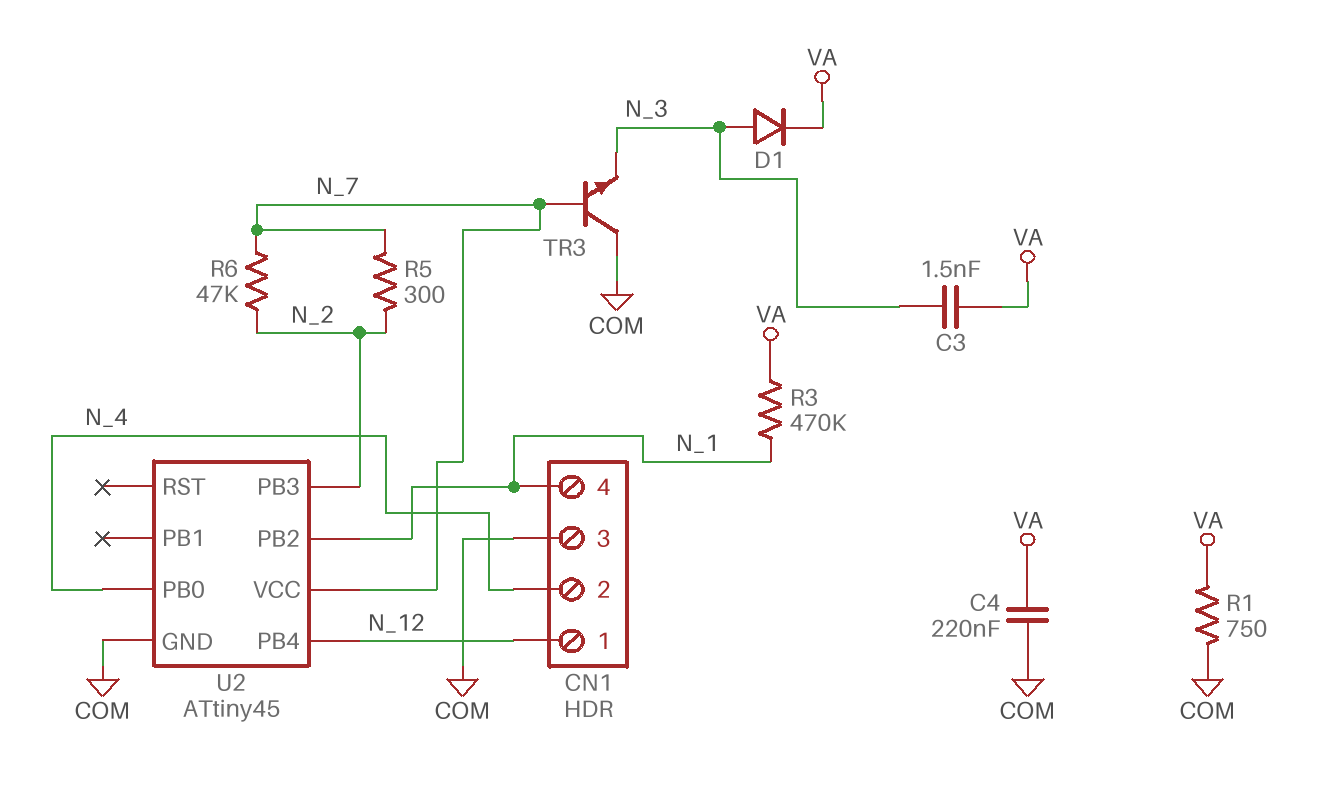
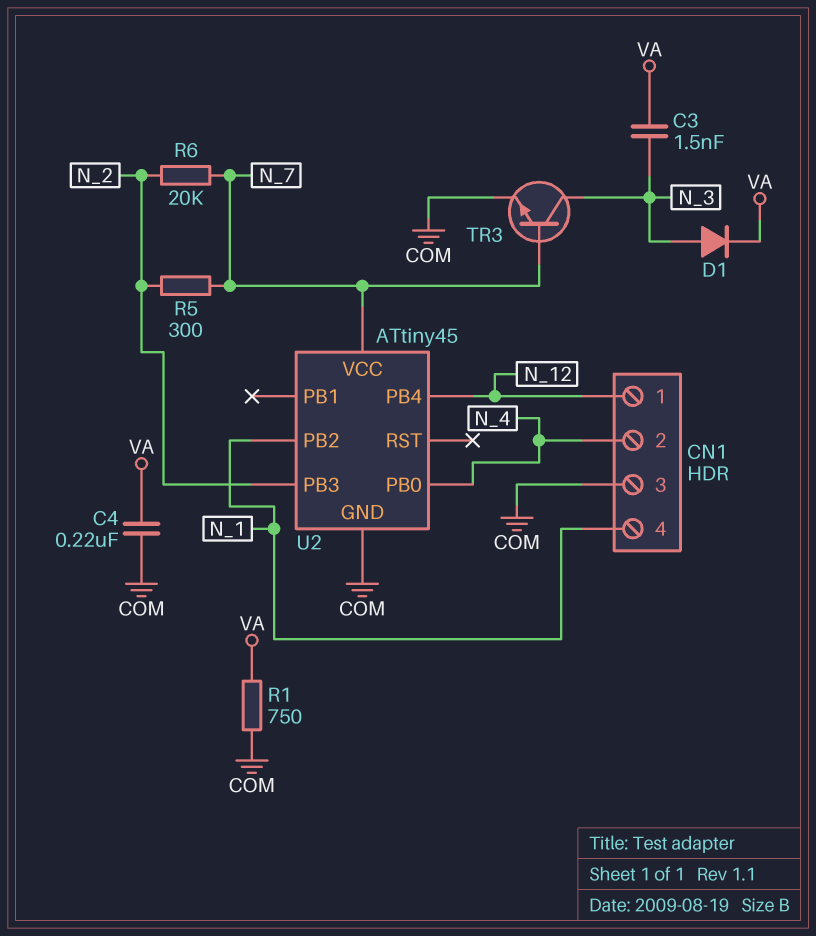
R3: 470k (N_1, VA) -> none
R6: 47k (N_2, N_7) -> 20k (N_2, N_7)
TR3: NPN (B N_7, C COM, E N_3) -> NPN (B N_7, C N_3, E COM)

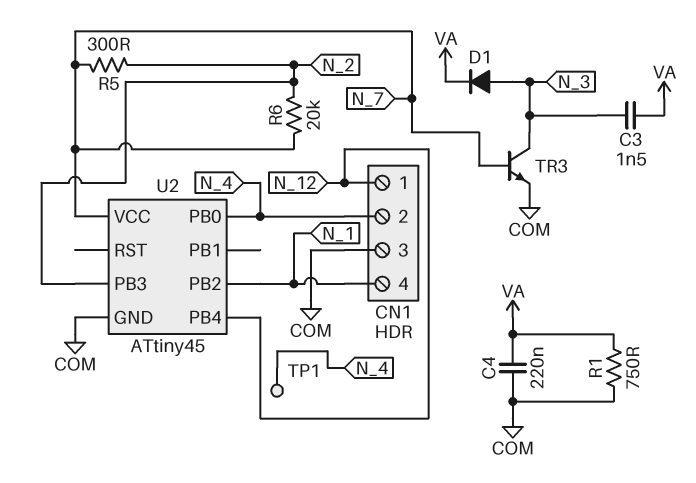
TP1: none -> test point (N_4)

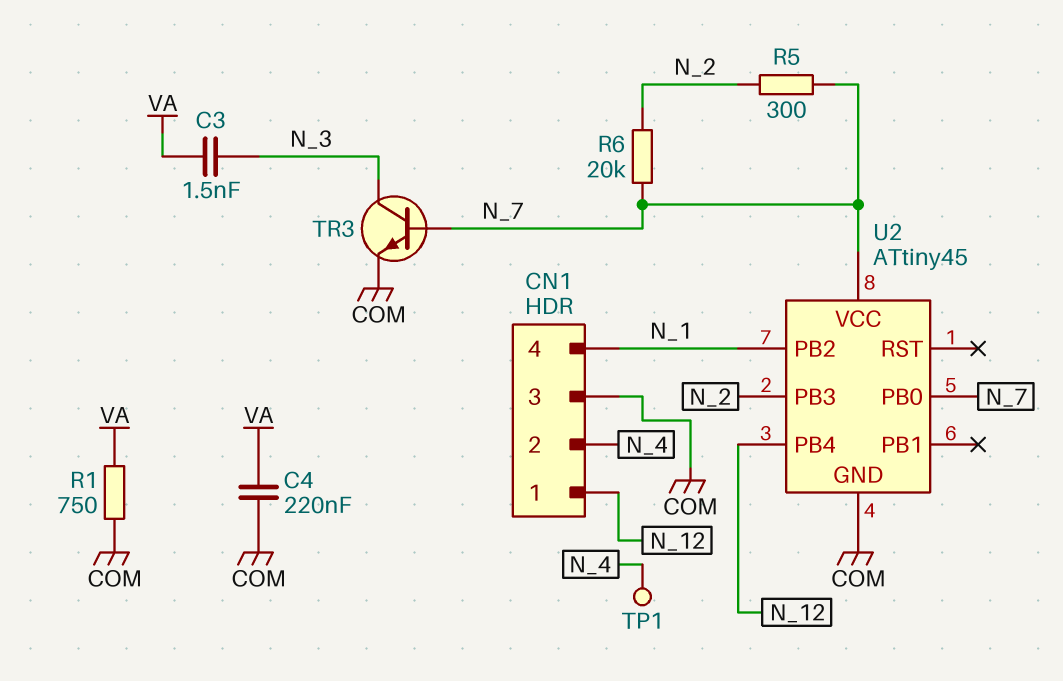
D1: diode (A N_3, K VA) -> none
U2 pin PB0: N_4 -> N_7

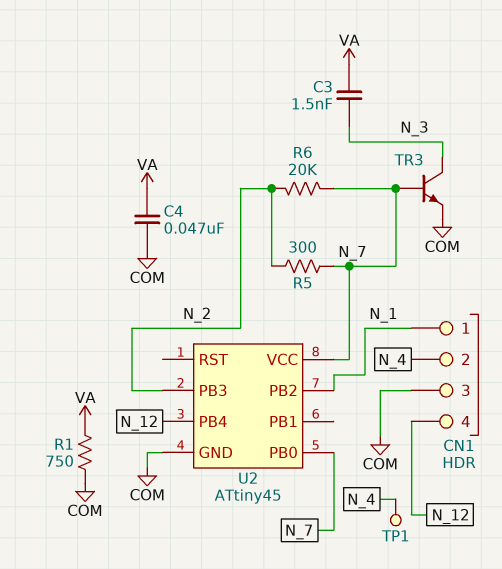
C4: 220nF (COM, VA) -> 47nF (COM, VA)
CN1 pin 1: N_12 -> N_1
CN1 pin 4: N_1 -> N_12

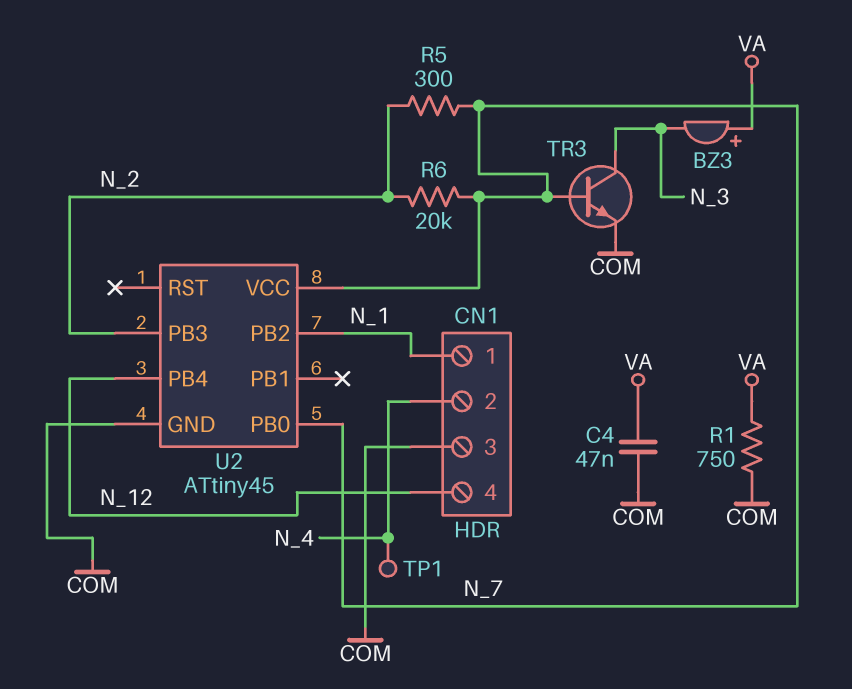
BZ3: none -> buzzer (plus VA, minus N_3)
C3: 1.5nF (N_3, VA) -> none

